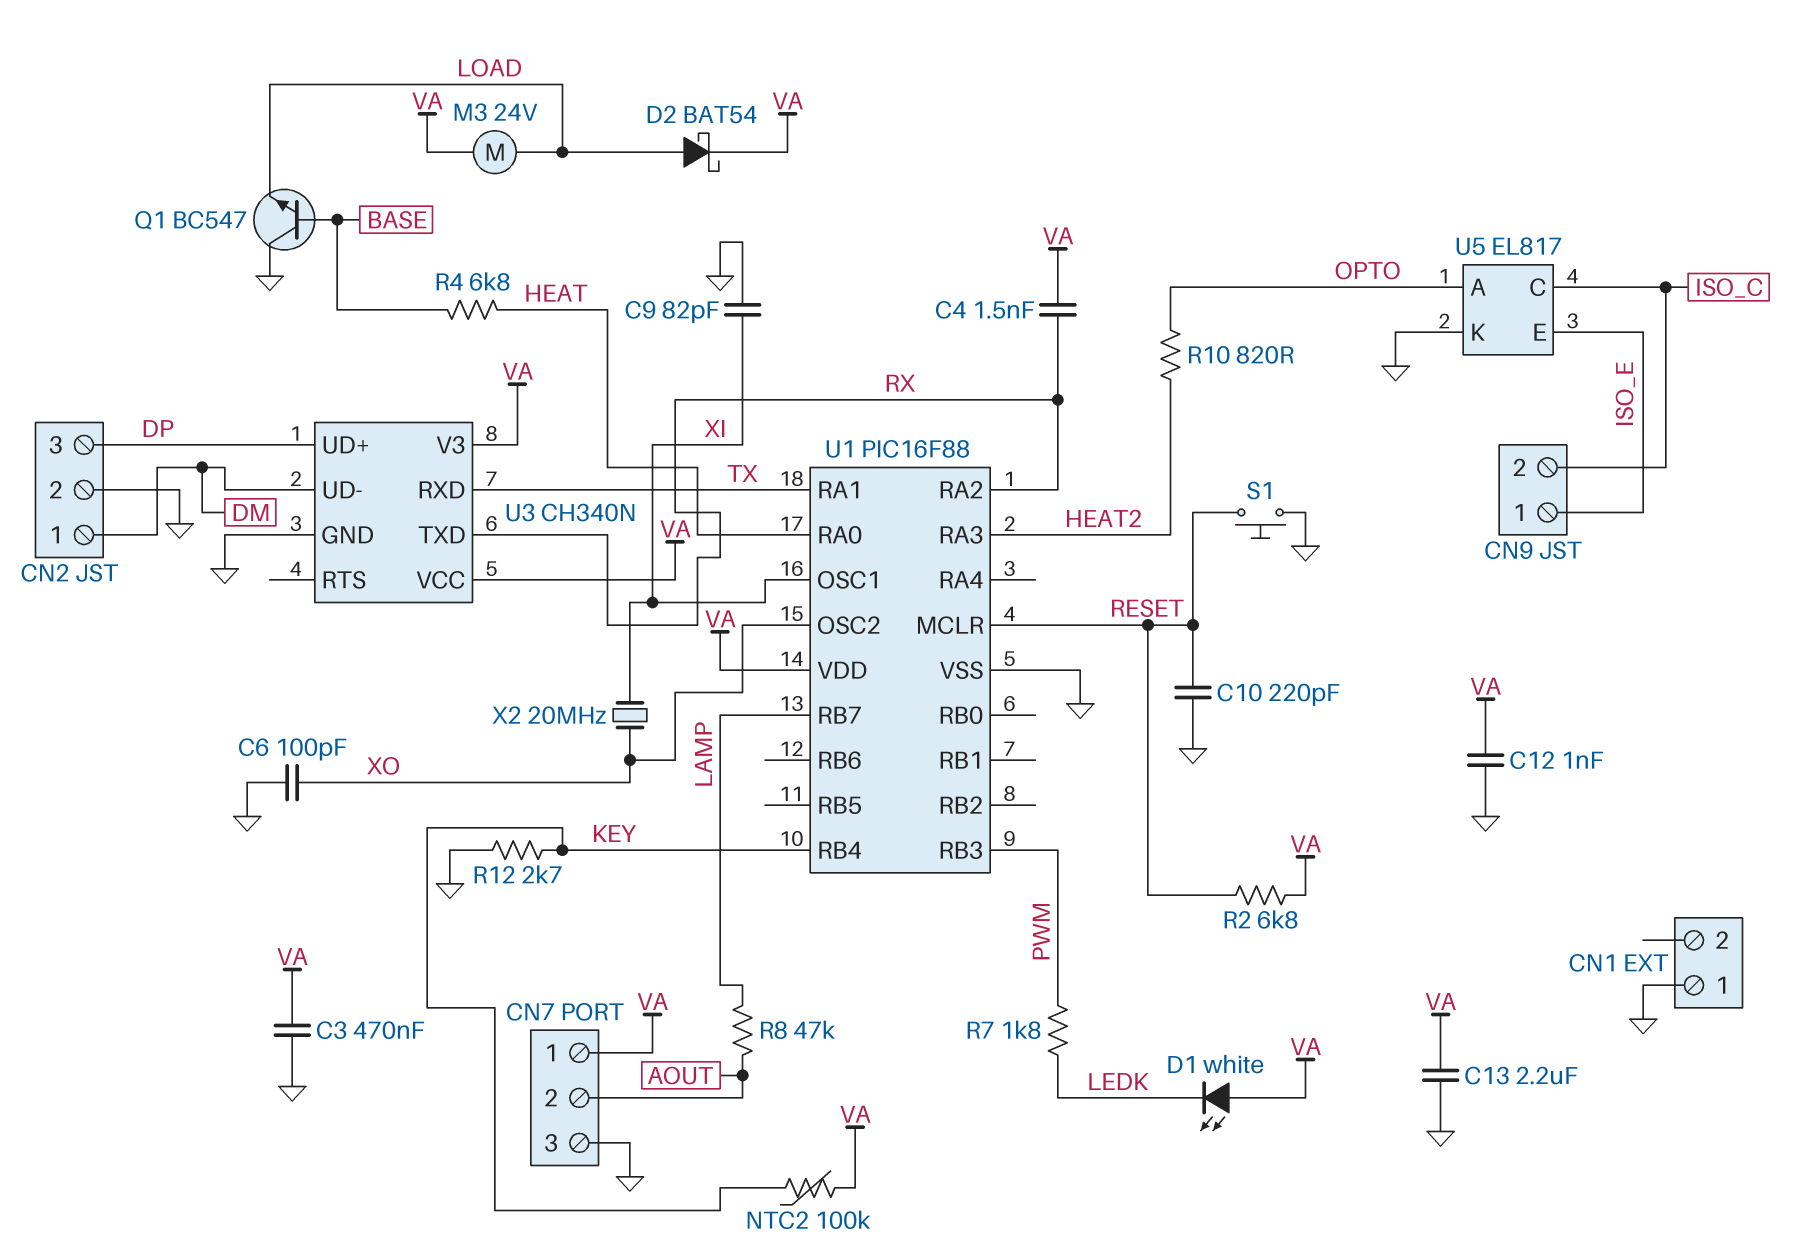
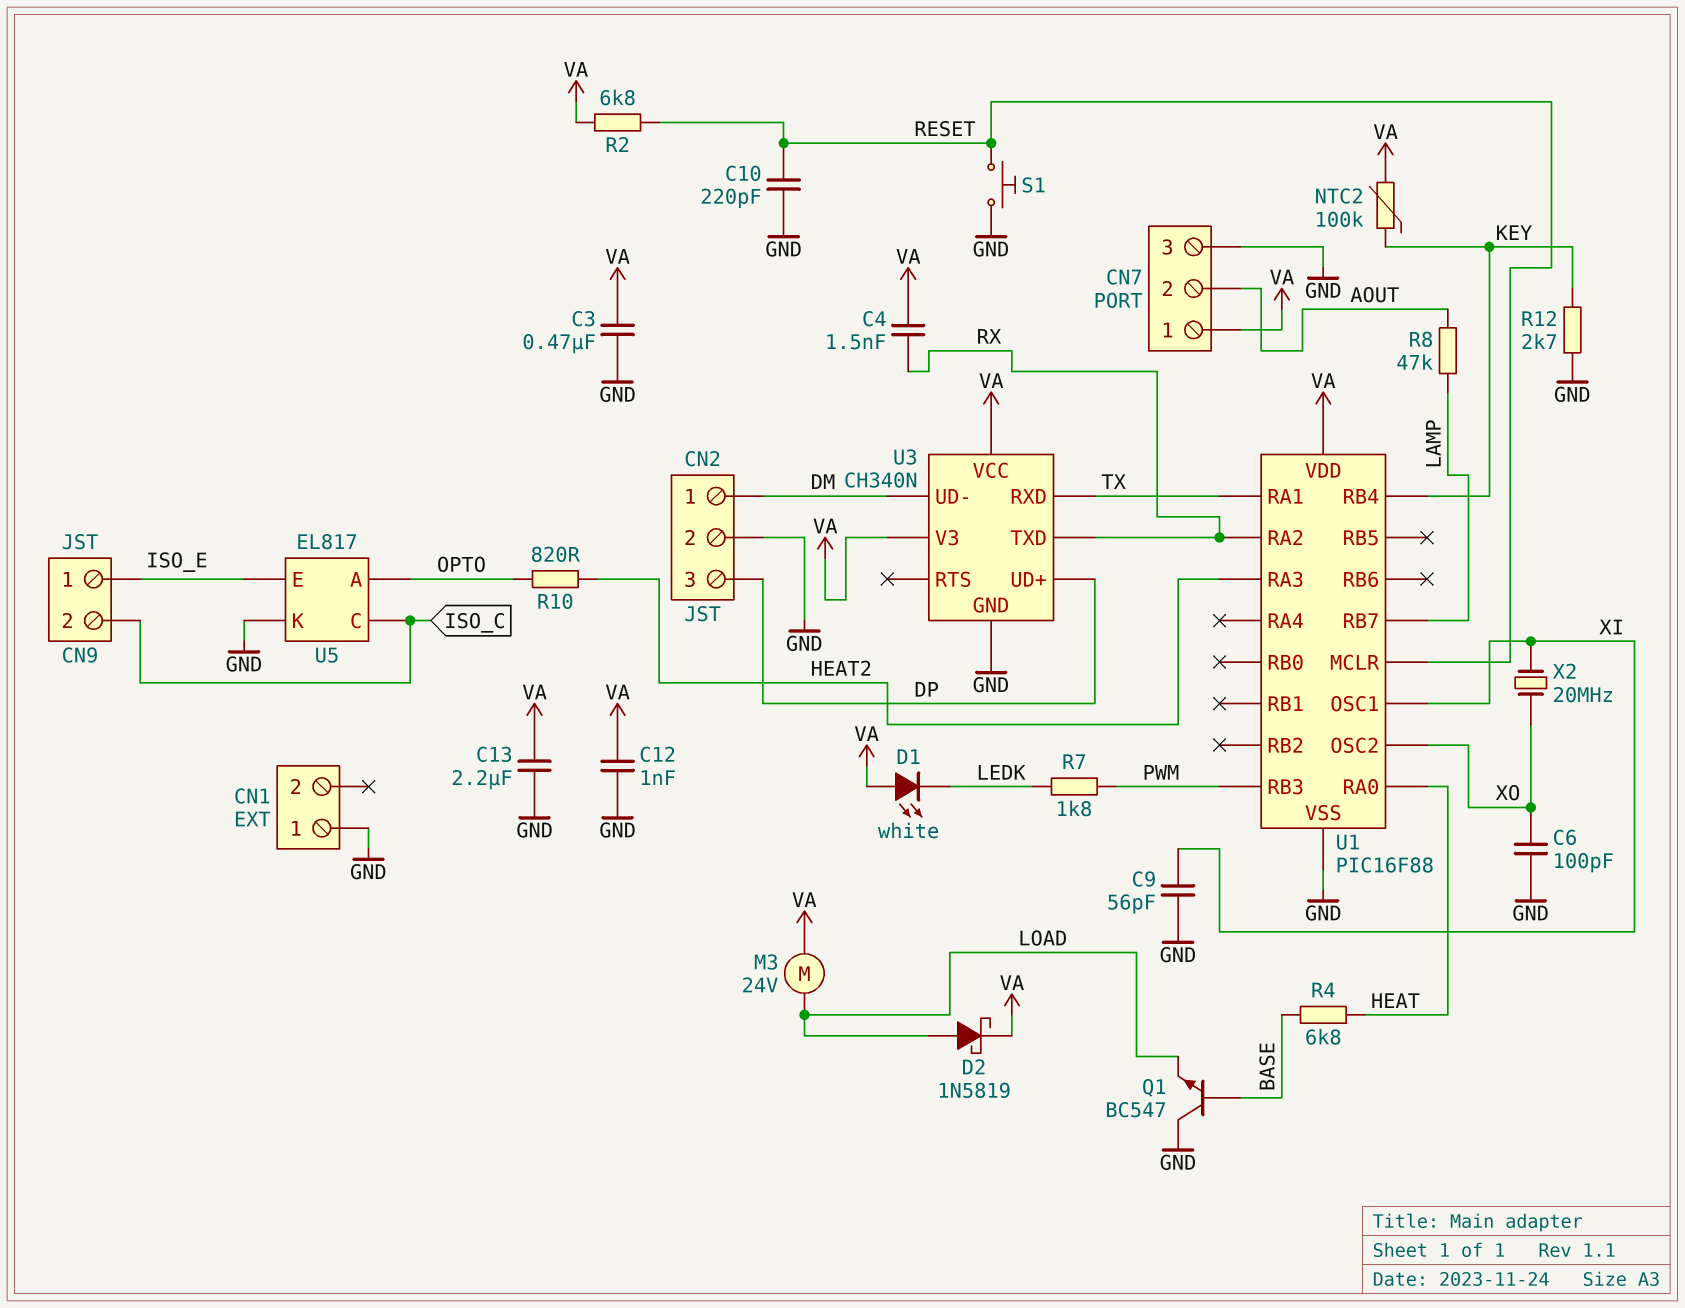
C9: 82pF (GND, XI) -> 56pF (GND, XI)
D2: schottky BAT54 (A LOAD, K VA) -> schottky 1N5819 (A LOAD, K VA)

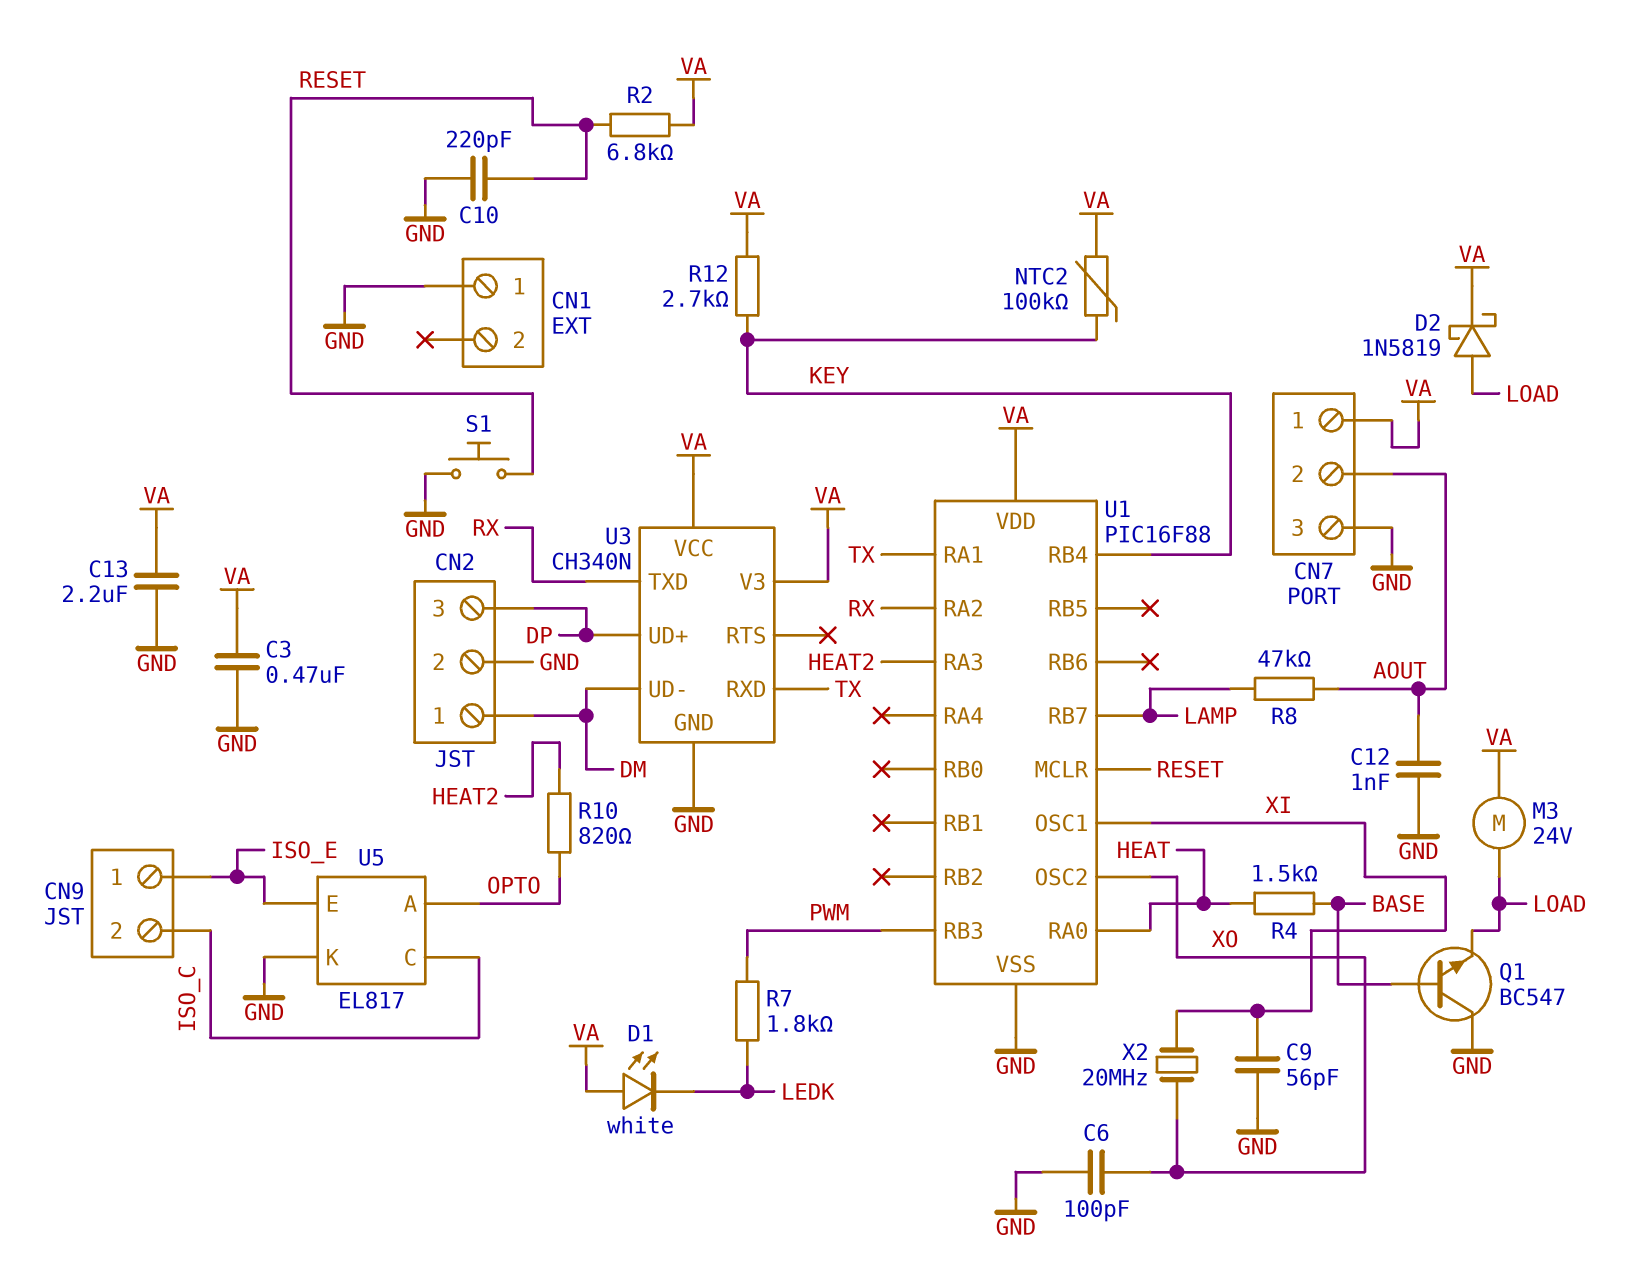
C4: 1.5nF (RX, VA) -> none
C12: 1nF (GND, VA) -> 1nF (AOUT, GND)
R4: 6.8k (BASE, HEAT) -> 1.5k (BASE, HEAT)
R12: 2.7k (GND, KEY) -> 2.7k (KEY, VA)

